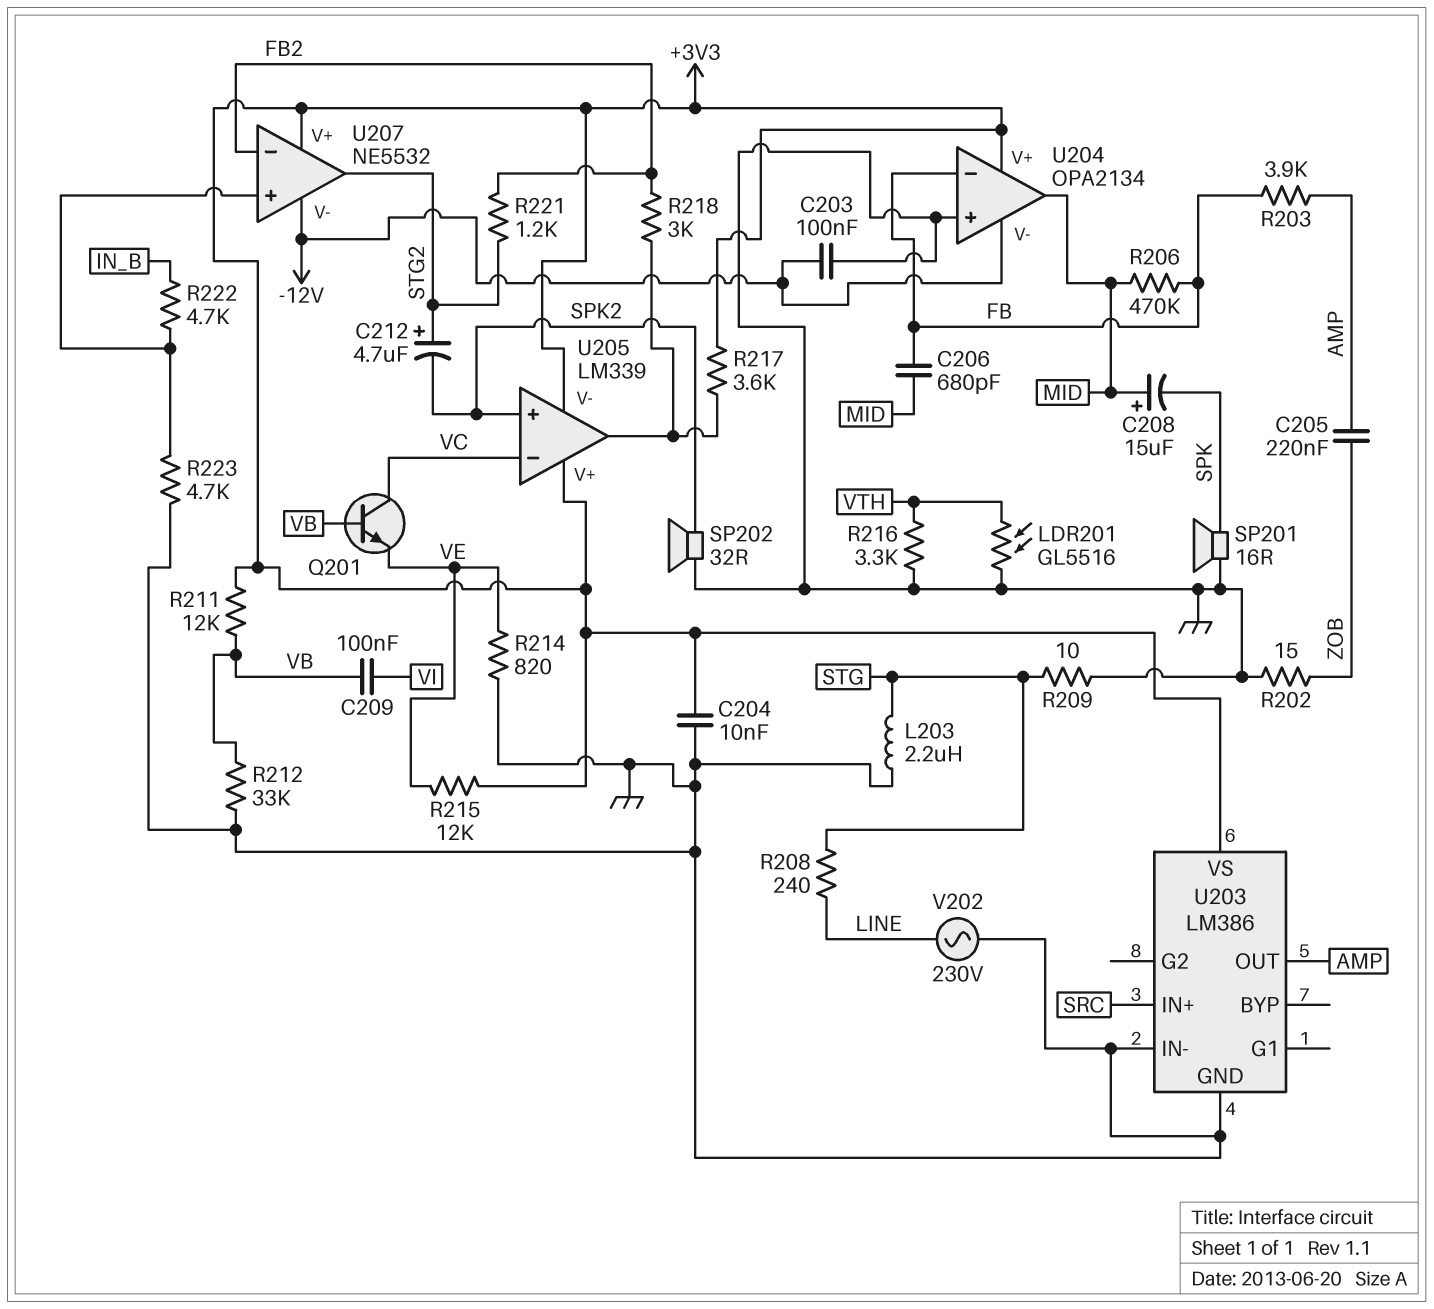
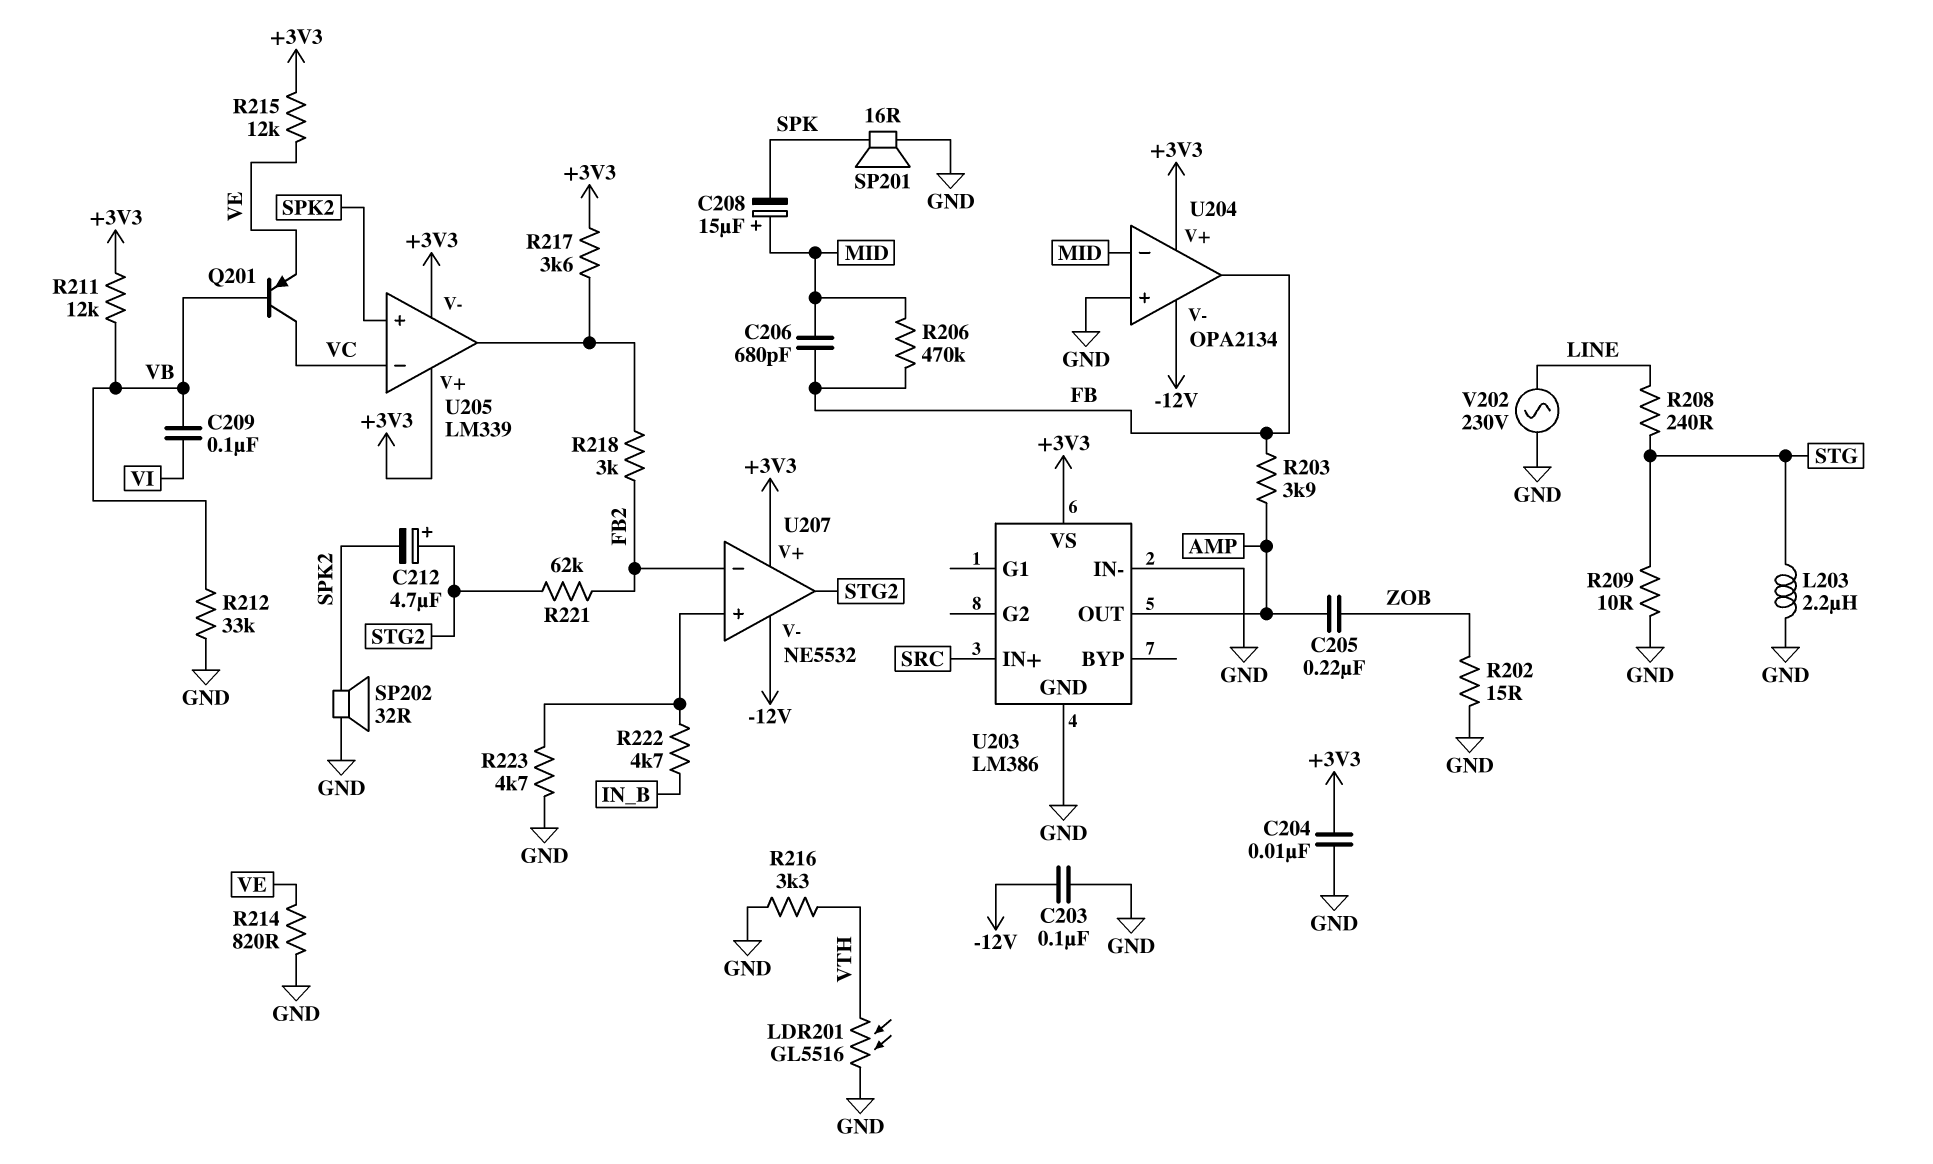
Q201: NPN (B VB, C VC, E VE) -> PNP (B VB, C VC, E VE)
R221: 1.2k (FB2, STG2) -> 62k (FB2, STG2)
U204 pin in-: FB -> MID
U204 pin out: MID -> FB

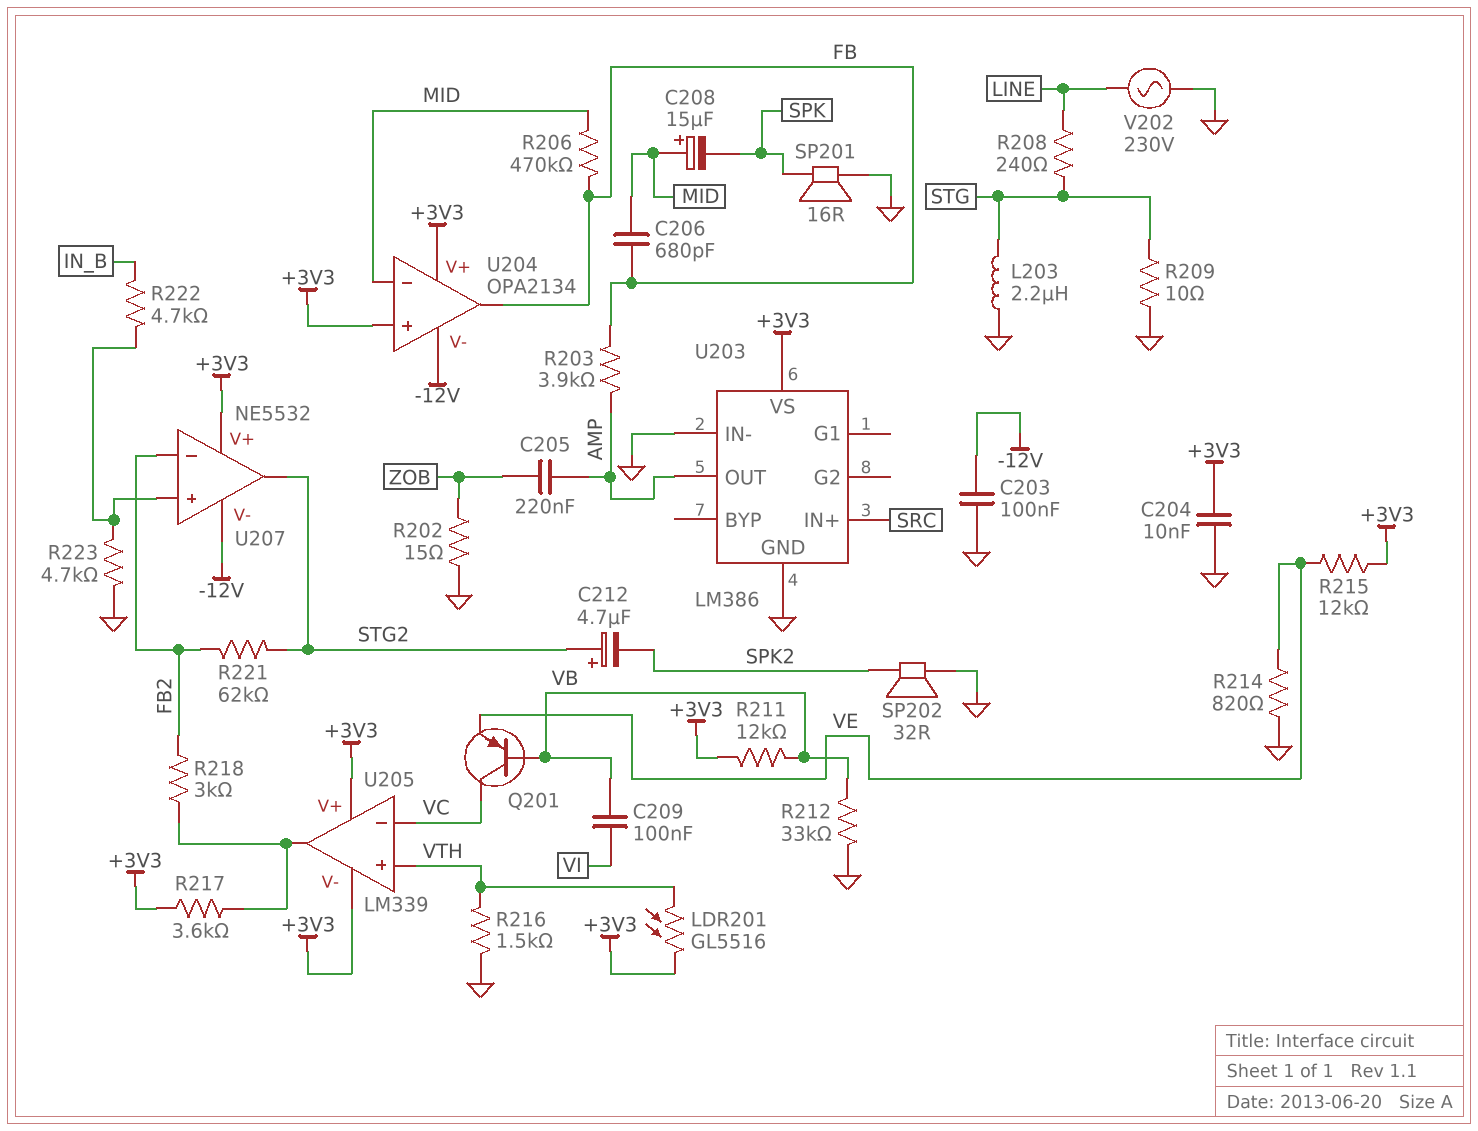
LDR201: GL5516 (GND, VTH) -> GL5516 (+3V3, VTH)
R216: 3.3k (GND, VTH) -> 1.5k (GND, VTH)
U204 pin in+: GND -> +3V3
U205 pin in+: SPK2 -> VTH

